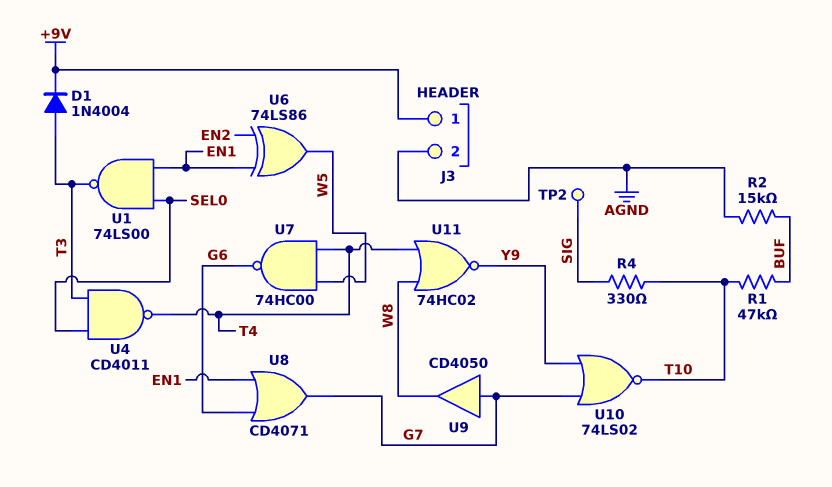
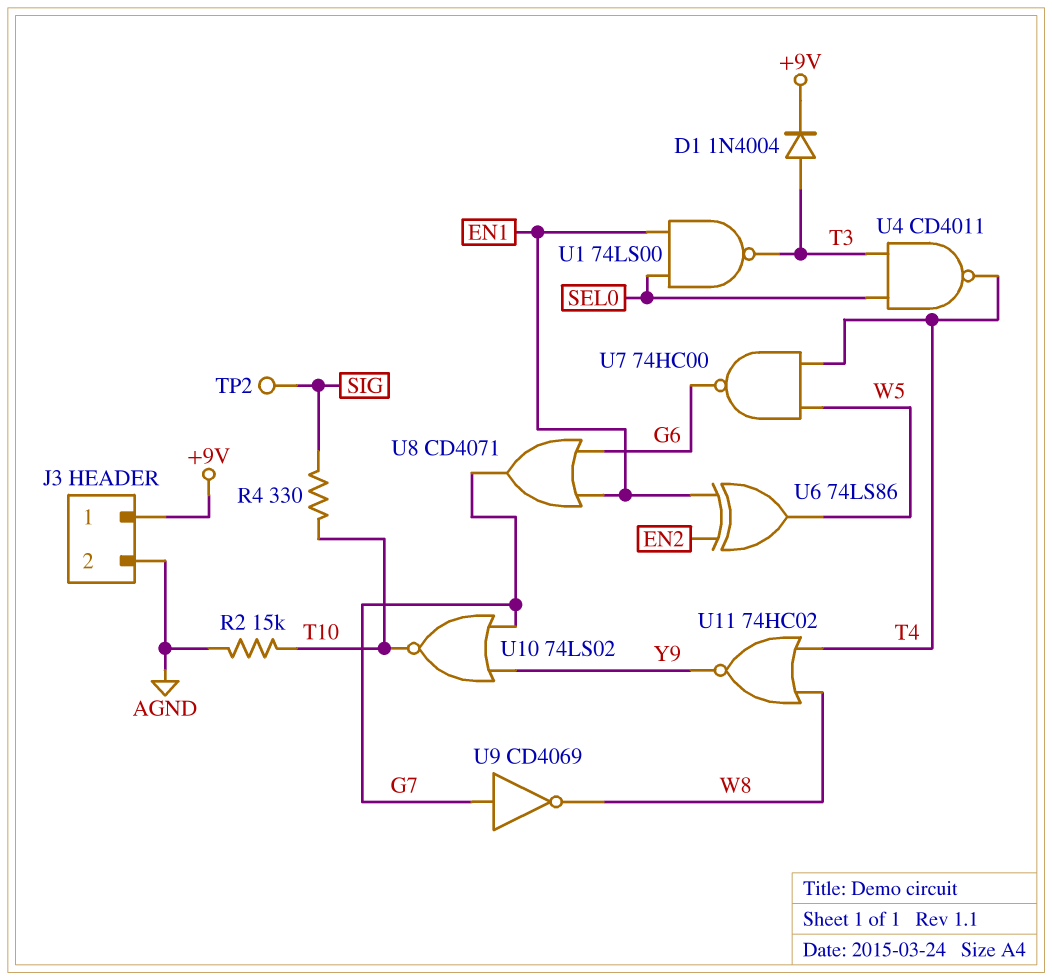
R1: 47k (BUF, T10) -> none
R2: 15k (AGND, BUF) -> 15k (AGND, T10)
U9: buffer CD4050 (in G7, out W8) -> NOT CD4069 (in G7, out W8)

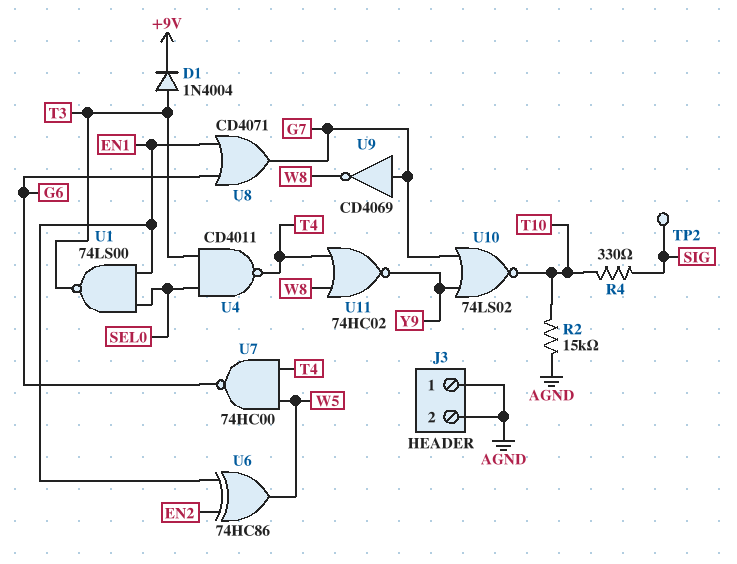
J3 pin 1: +9V -> AGND
U6: XOR 74LS86 (in EN1, in EN2, out W5) -> XOR 74HC86 (in EN1, in EN2, out W5)

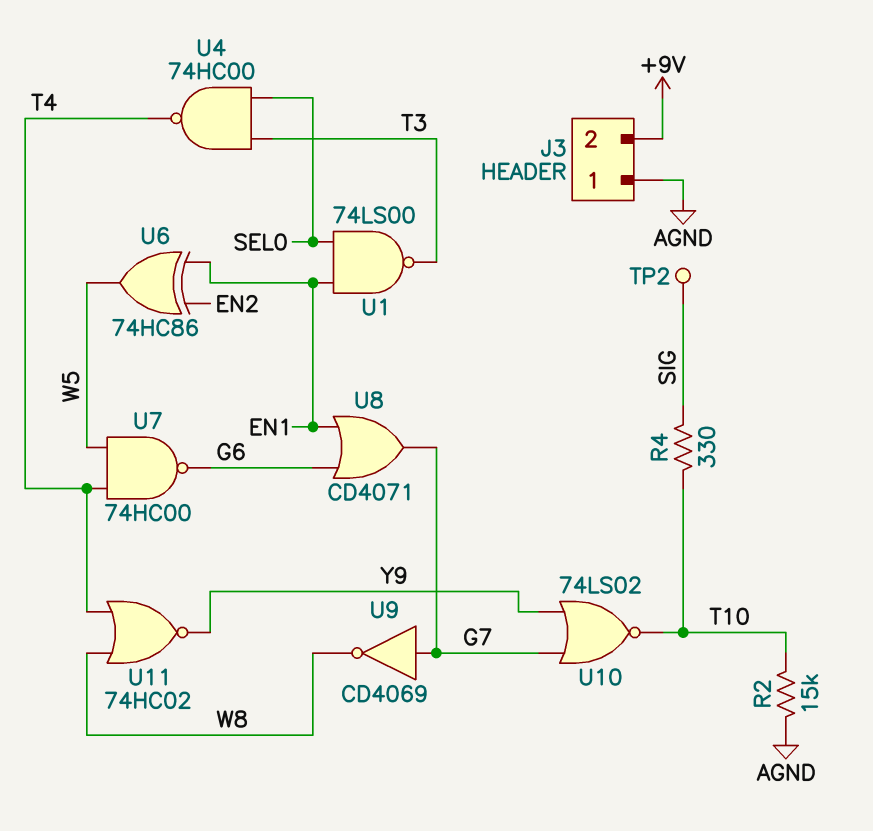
D1: diode 1N4004 (A T3, K +9V) -> none
J3 pin 2: AGND -> +9V
U4: NAND CD4011 (in SEL0, in T3, out T4) -> NAND 74HC00 (in SEL0, in T3, out T4)

